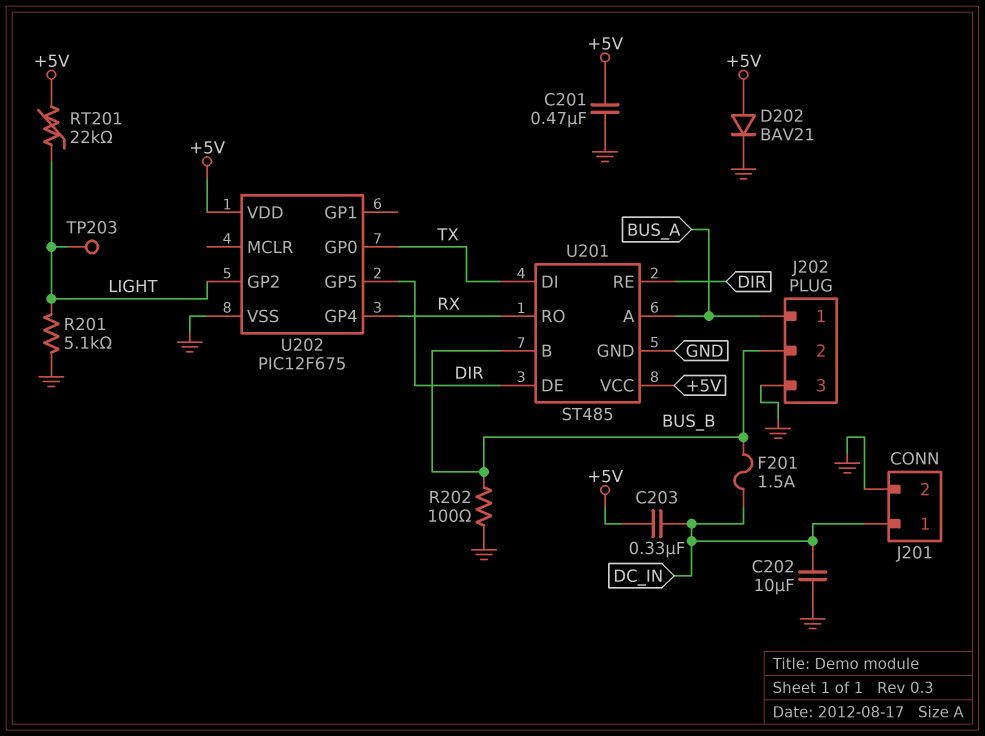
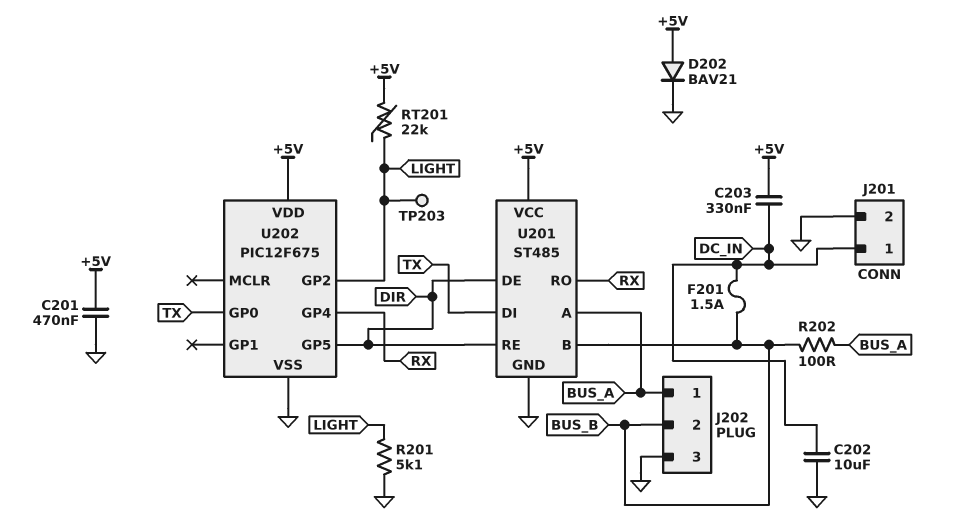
R202: 100 (BUS_B, GND) -> 100 (BUS_A, BUS_B)

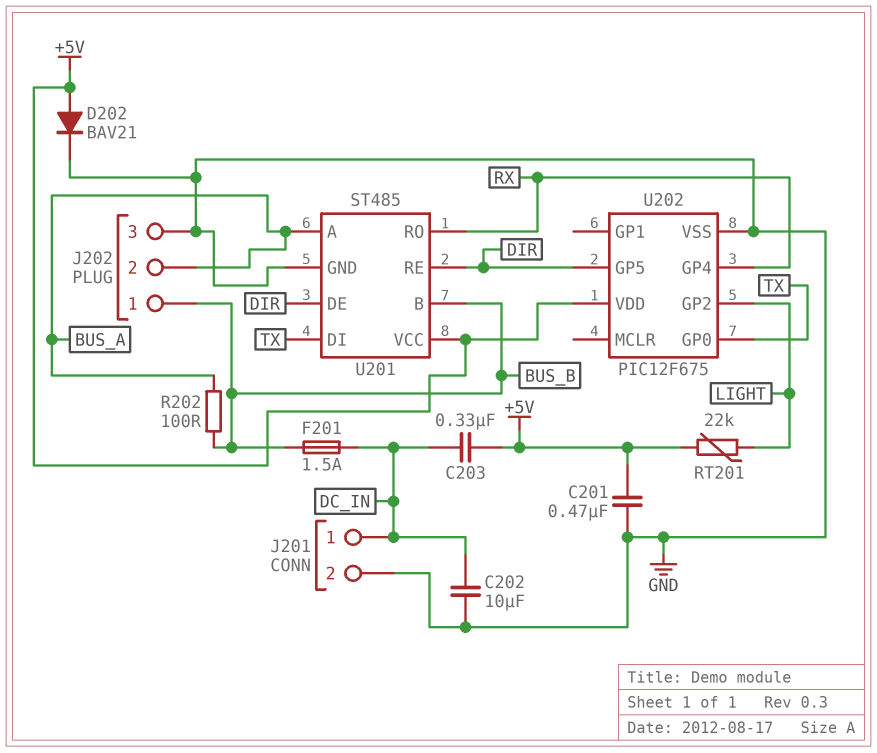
J202 pin 1: BUS_A -> BUS_B
J202 pin 2: BUS_B -> BUS_A
R201: 5.1k (GND, LIGHT) -> none
TP203: test point (LIGHT) -> none

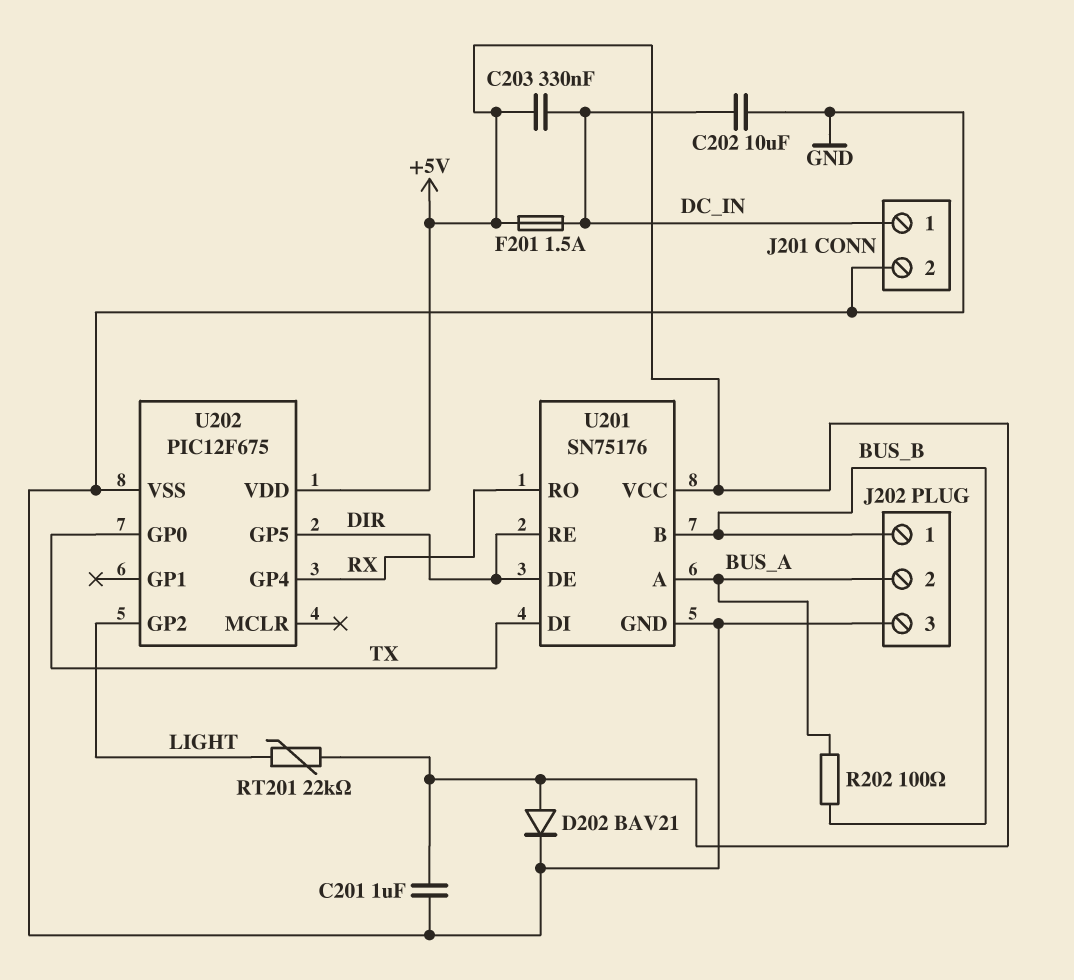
C201: 470nF (+5V, GND) -> 1uF (+5V, GND)
F201: 1.5A (BUS_B, DC_IN) -> 1.5A (+5V, DC_IN)
U201: ST485 -> SN75176

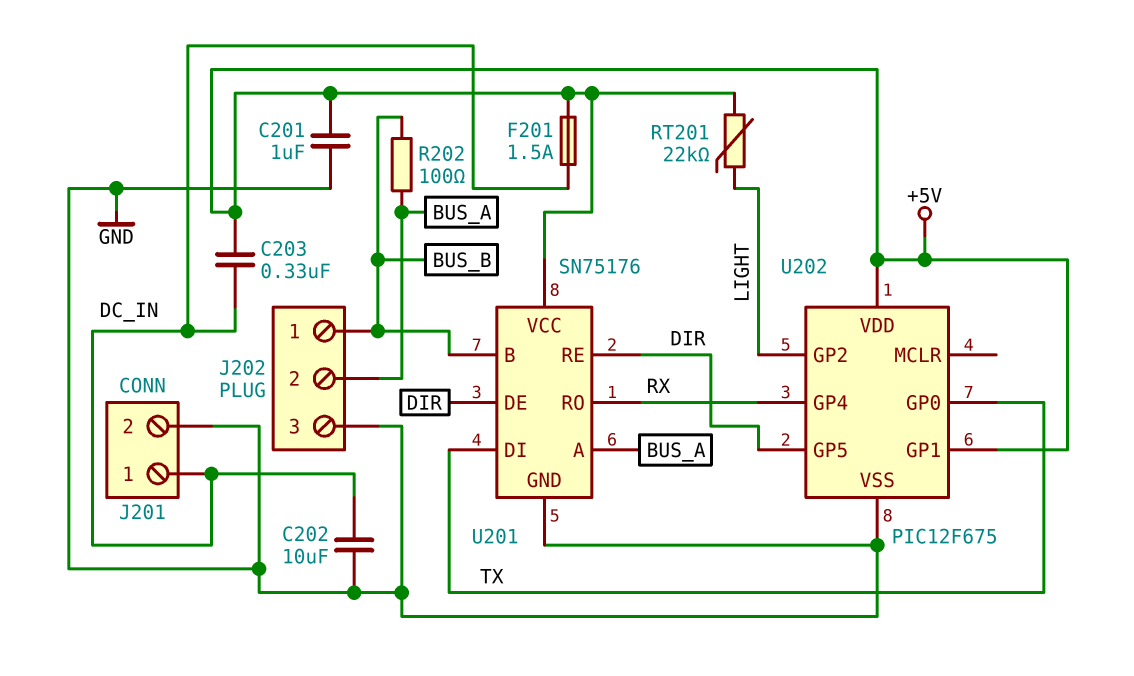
D202: diode BAV21 (A +5V, K GND) -> none
U202 pin GP1: none -> +5V

